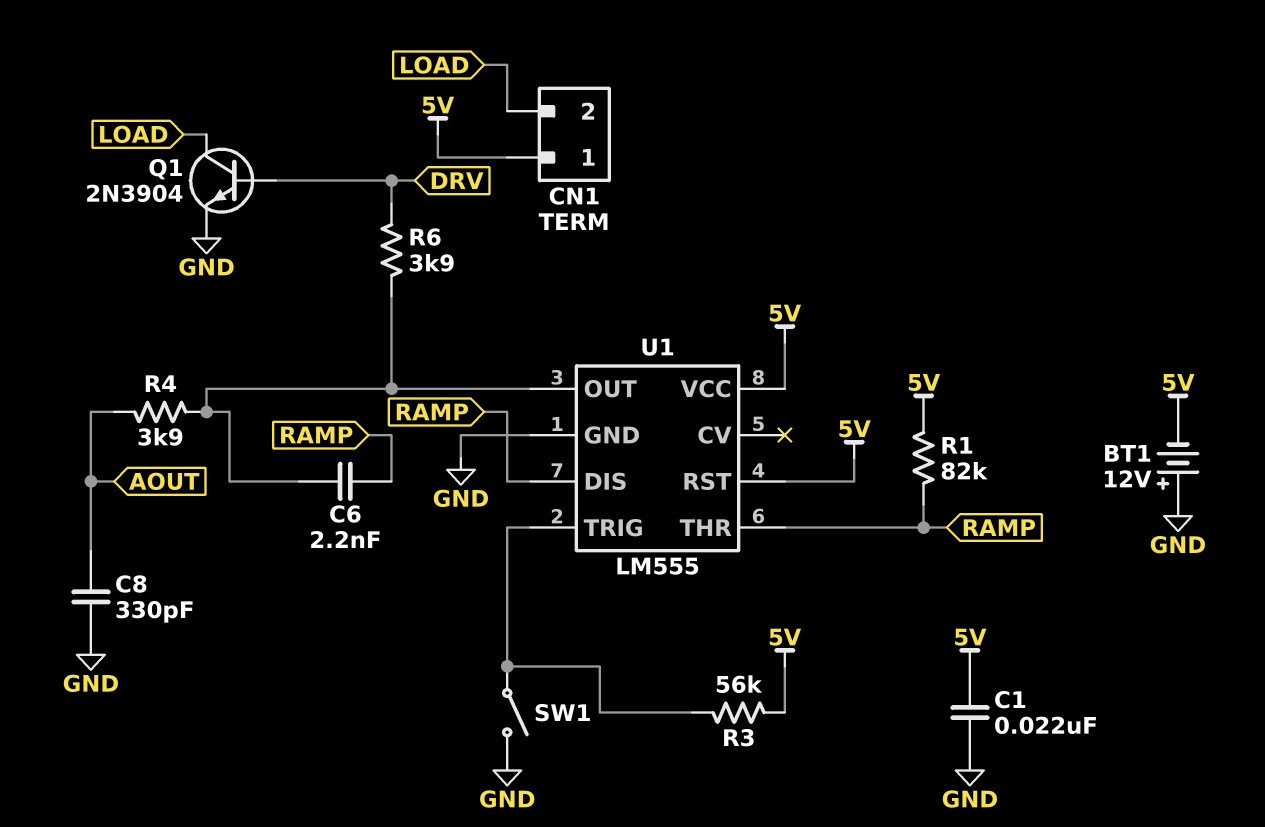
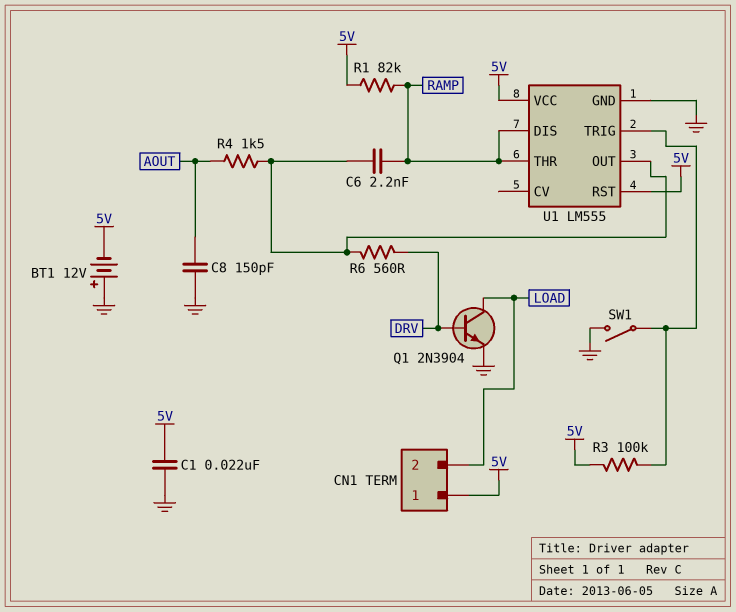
C8: 330pF (AOUT, GND) -> 150pF (AOUT, GND)
R3: 56k (5V, U1/TRIG) -> 100k (5V, U1/TRIG)
R4: 3.9k (AOUT, U1/OUT) -> 1.5k (AOUT, U1/OUT)
R6: 3.9k (DRV, U1/OUT) -> 560 (DRV, U1/OUT)

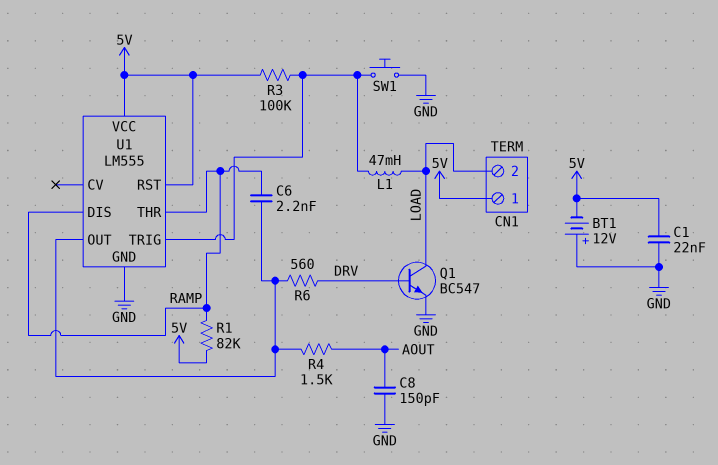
L1: none -> 47mH (LOAD, U1/TRIG)
Q1: NPN 2N3904 (B DRV, C LOAD, E GND) -> NPN BC547 (B DRV, C LOAD, E GND)
SW1: switch (GND, U1/TRIG) -> button (GND, U1/TRIG)

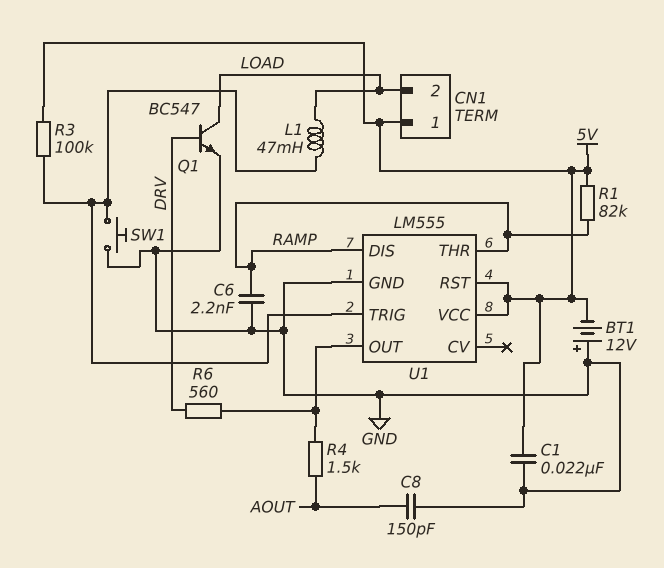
C6: 2.2nF (RAMP, U1/OUT) -> 2.2nF (GND, RAMP)

